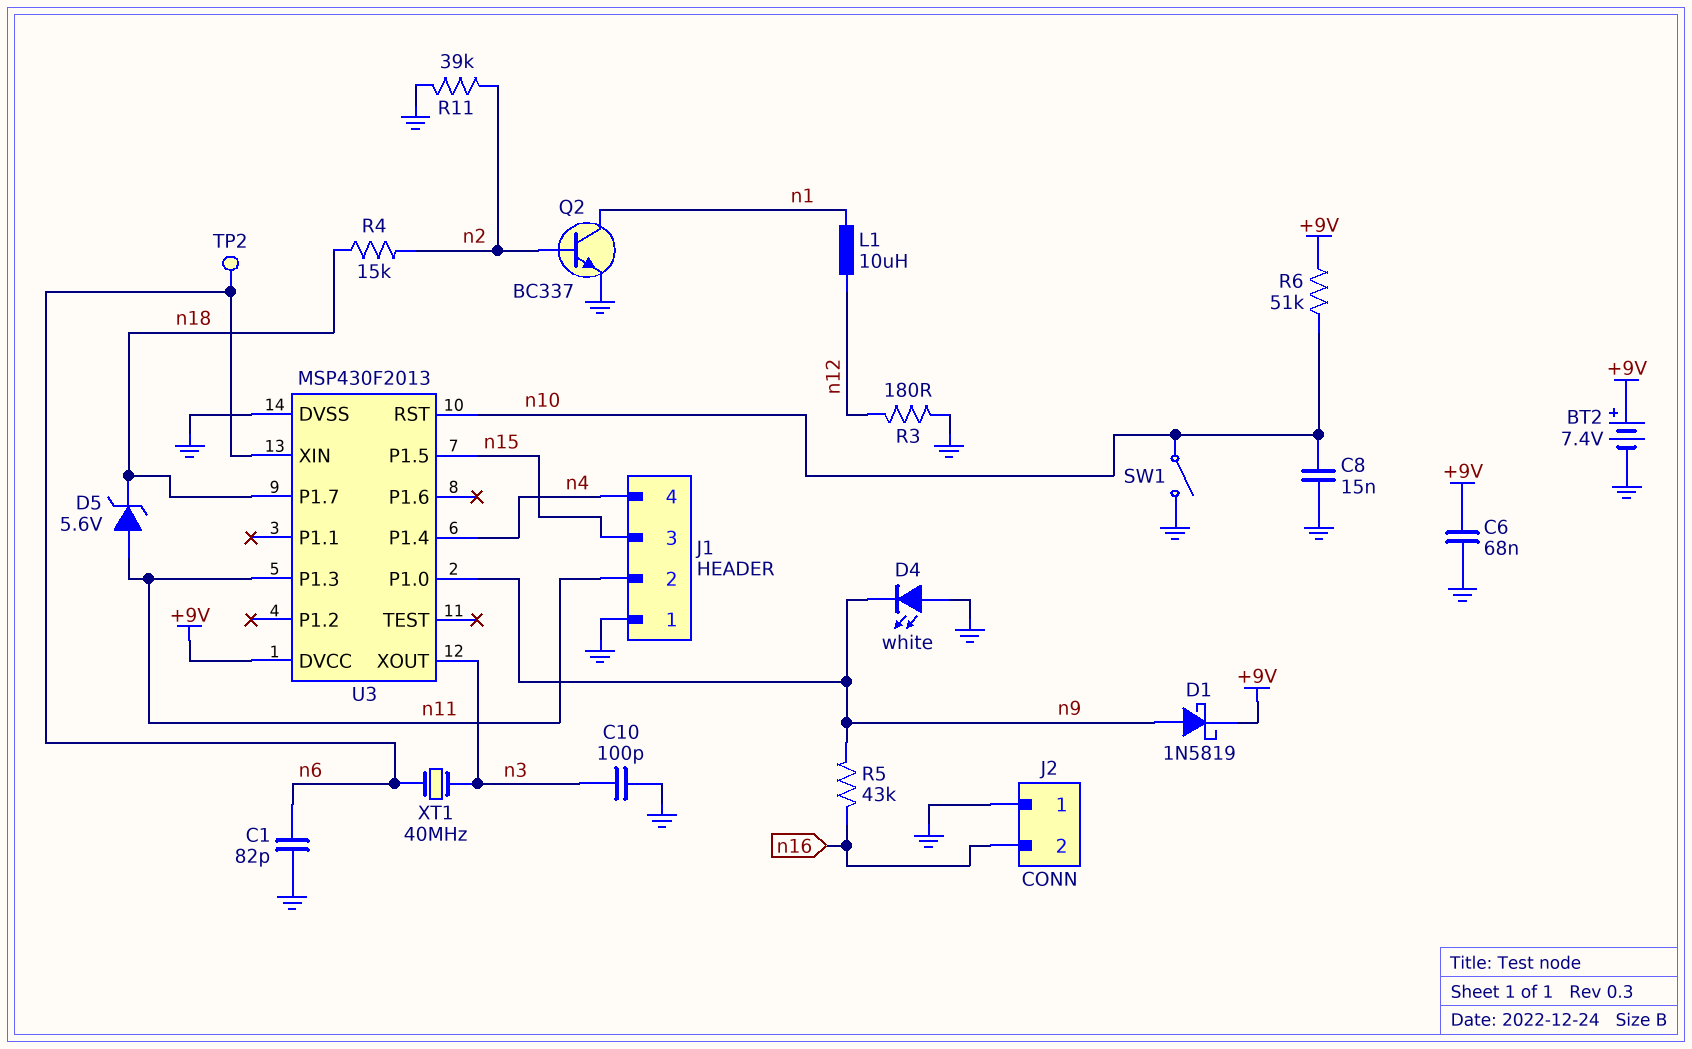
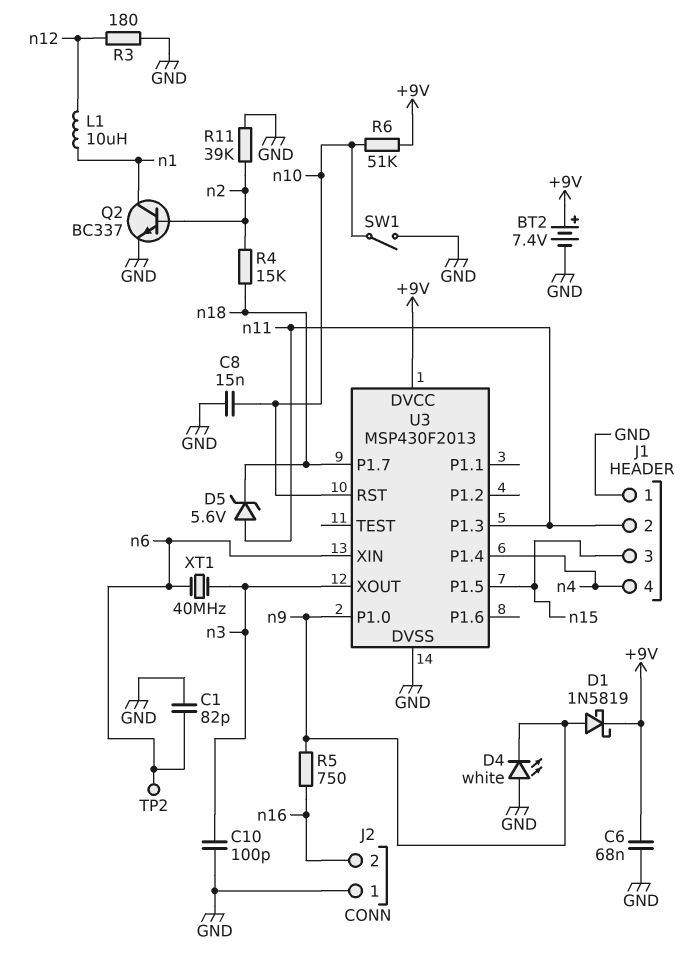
R5: 43k (n9, n16) -> 750 (n9, n16)

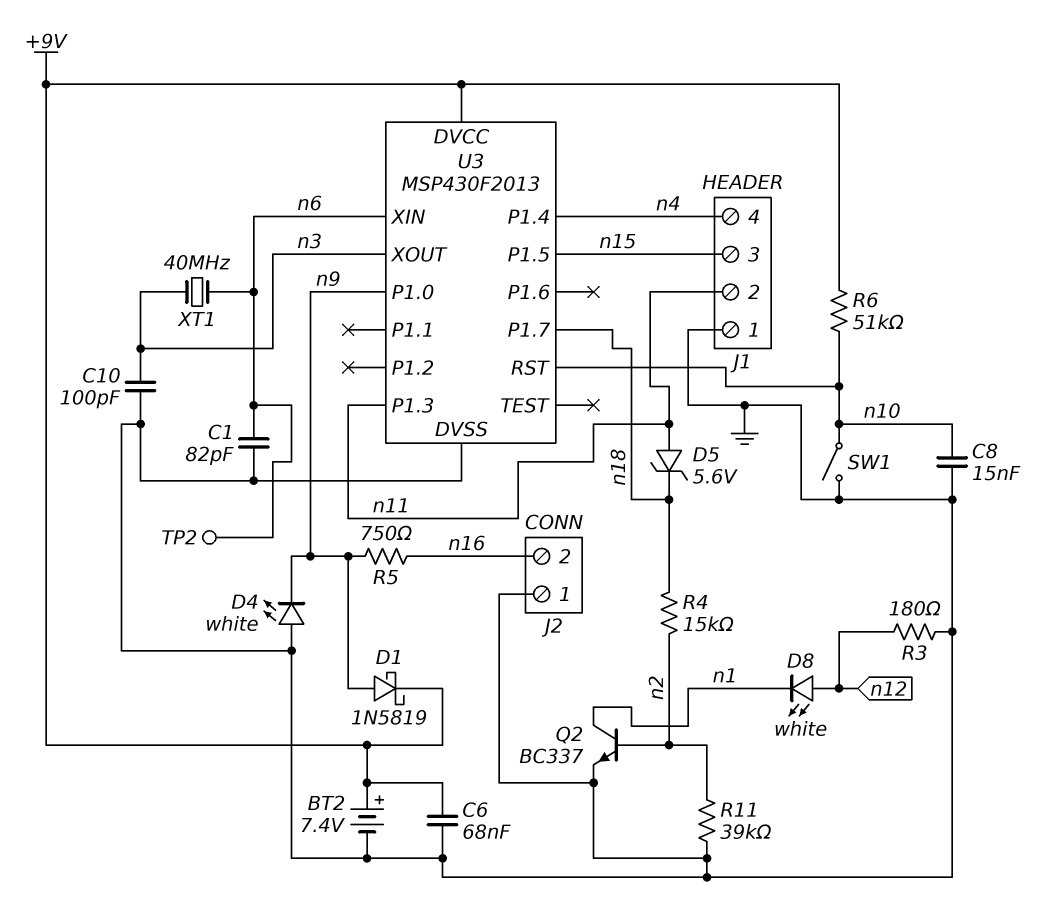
D8: none -> LED white (A n12, K n1)
L1: 10uH (n1, n12) -> none

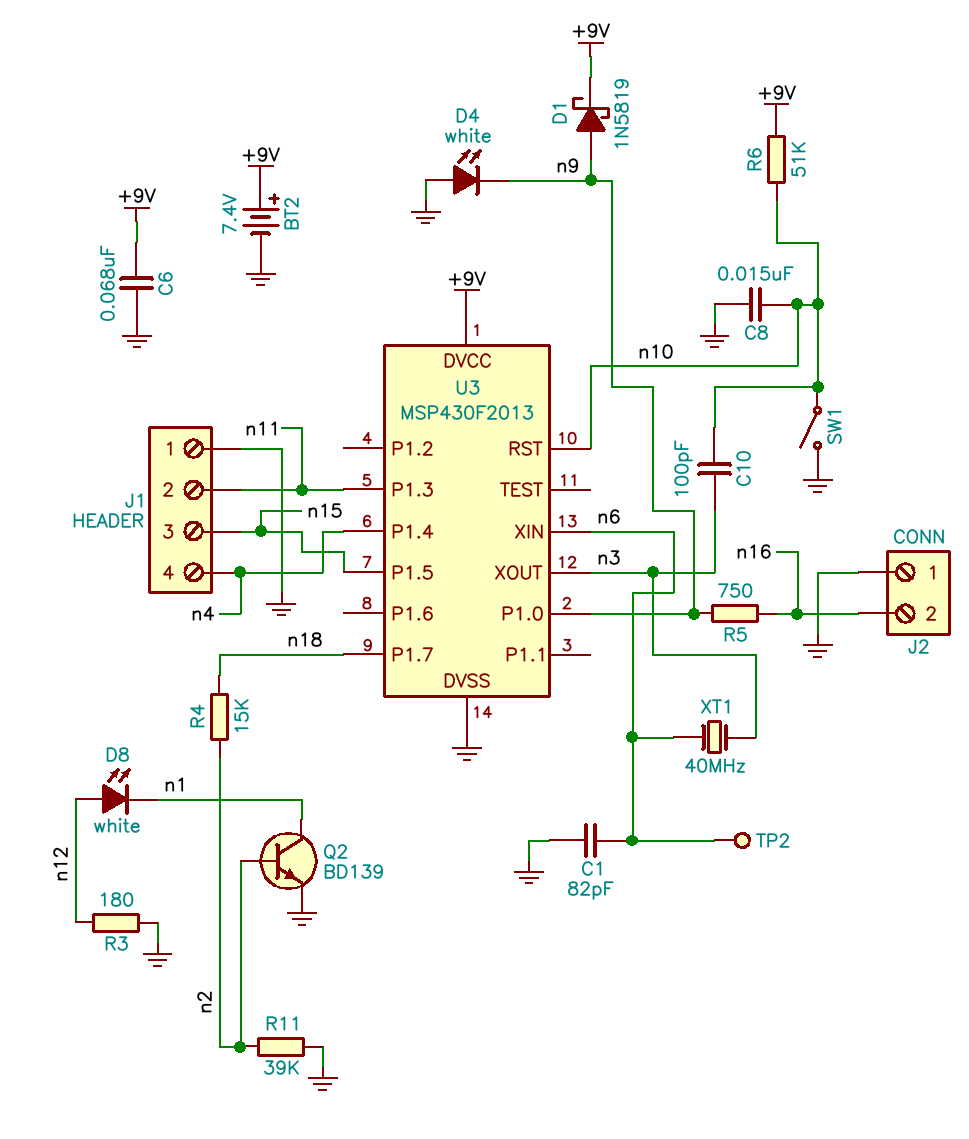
C10: 100pF (GND, n3) -> 100pF (n3, n10)
D5: zener 5.6V (A n11, K n18) -> none
Q2: NPN BC337 (B n2, C n1, E GND) -> NPN BD139 (B n2, C n1, E GND)

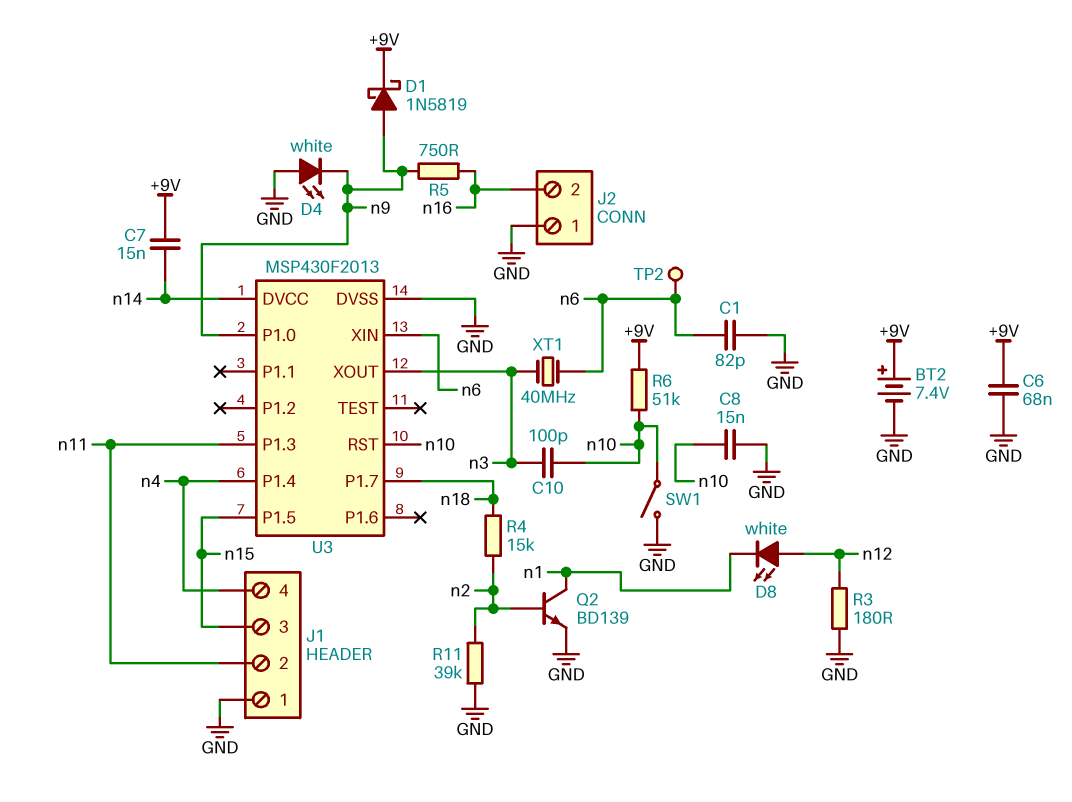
C7: none -> 15nF (+9V, n14)
U3 pin DVCC: +9V -> n14

